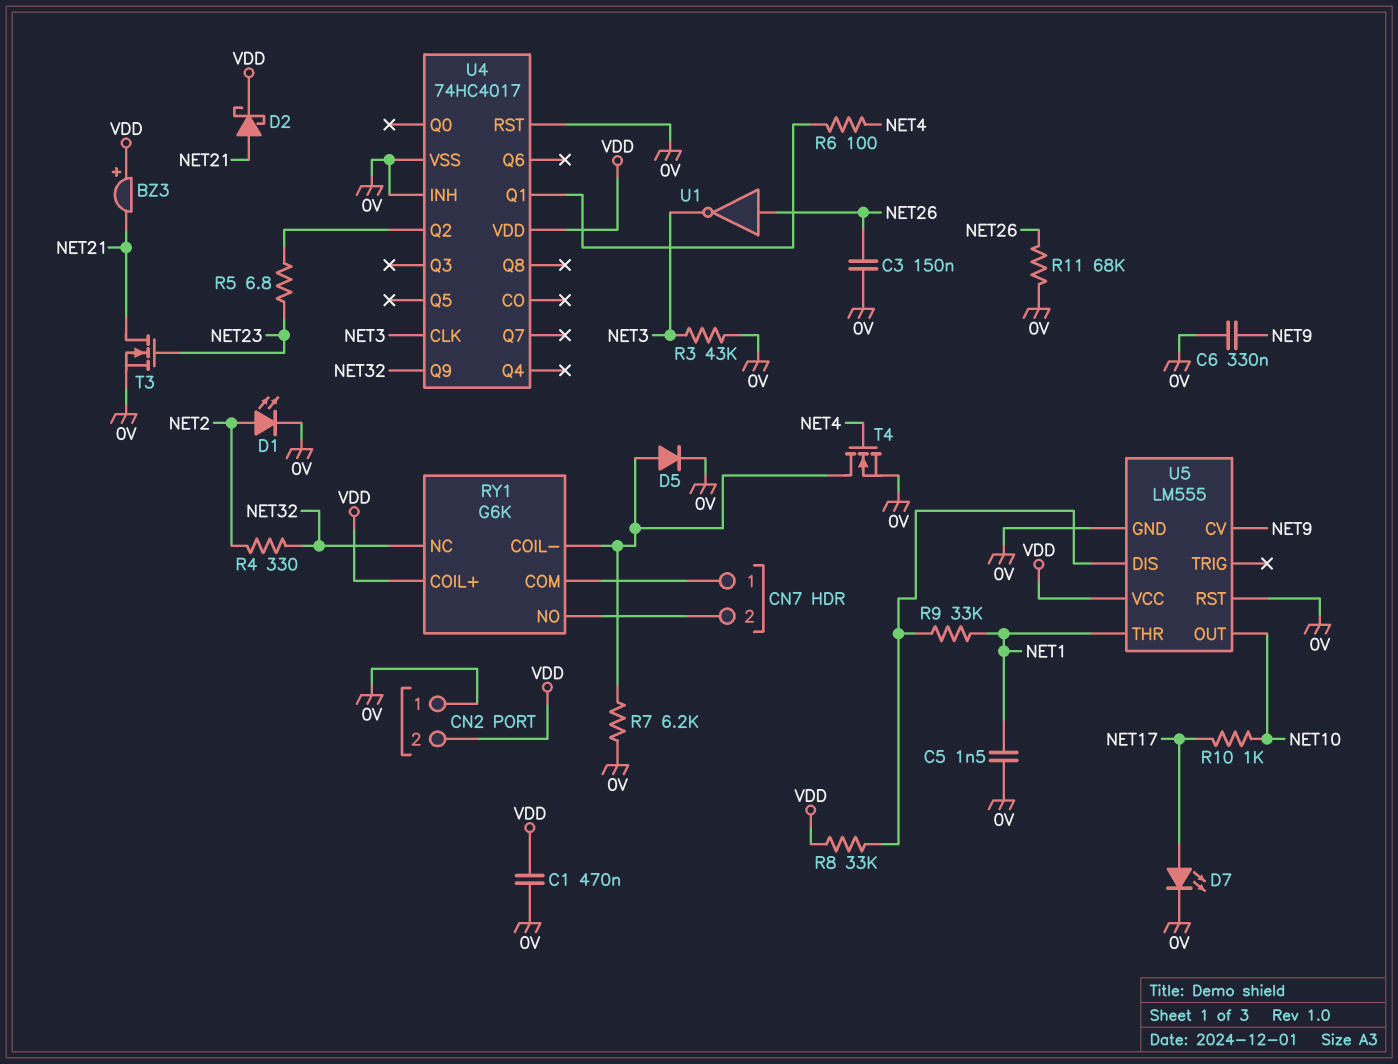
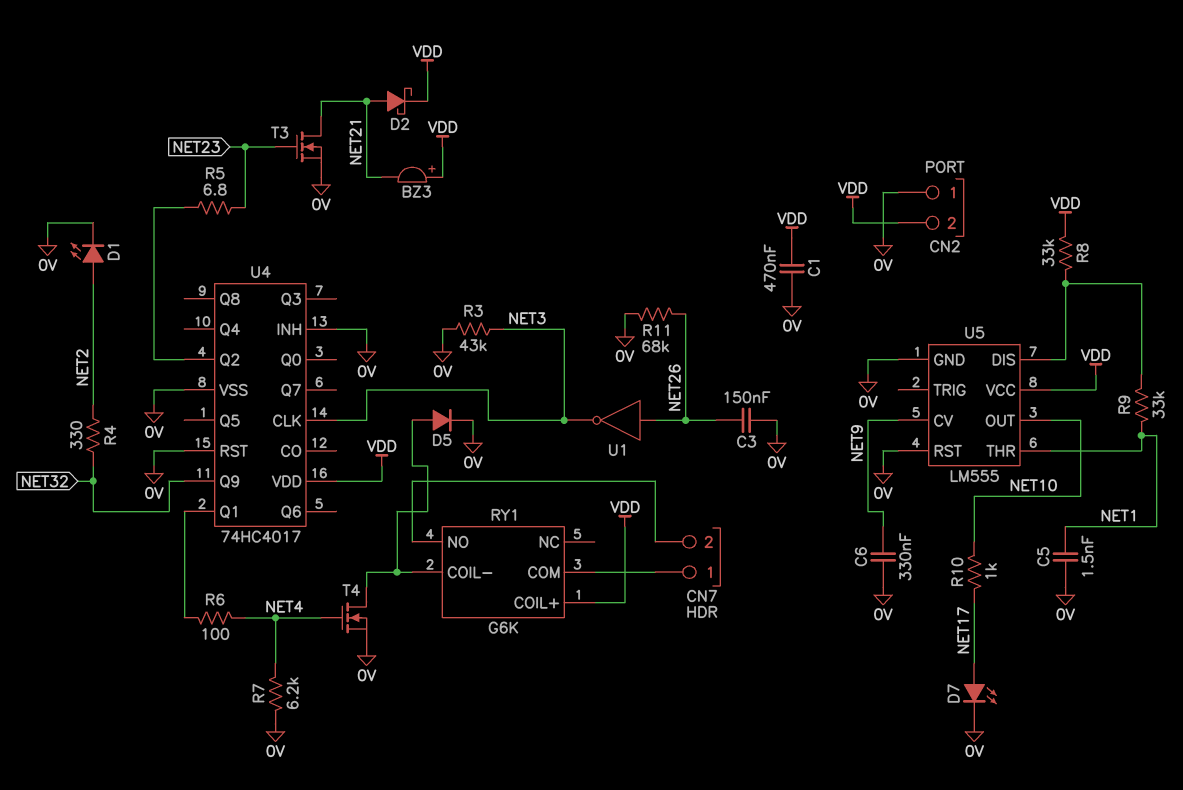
R7: 6.2k (0V, RY1/COIL-) -> 6.2k (0V, NET4)
RY1 pin NC: NET32 -> none

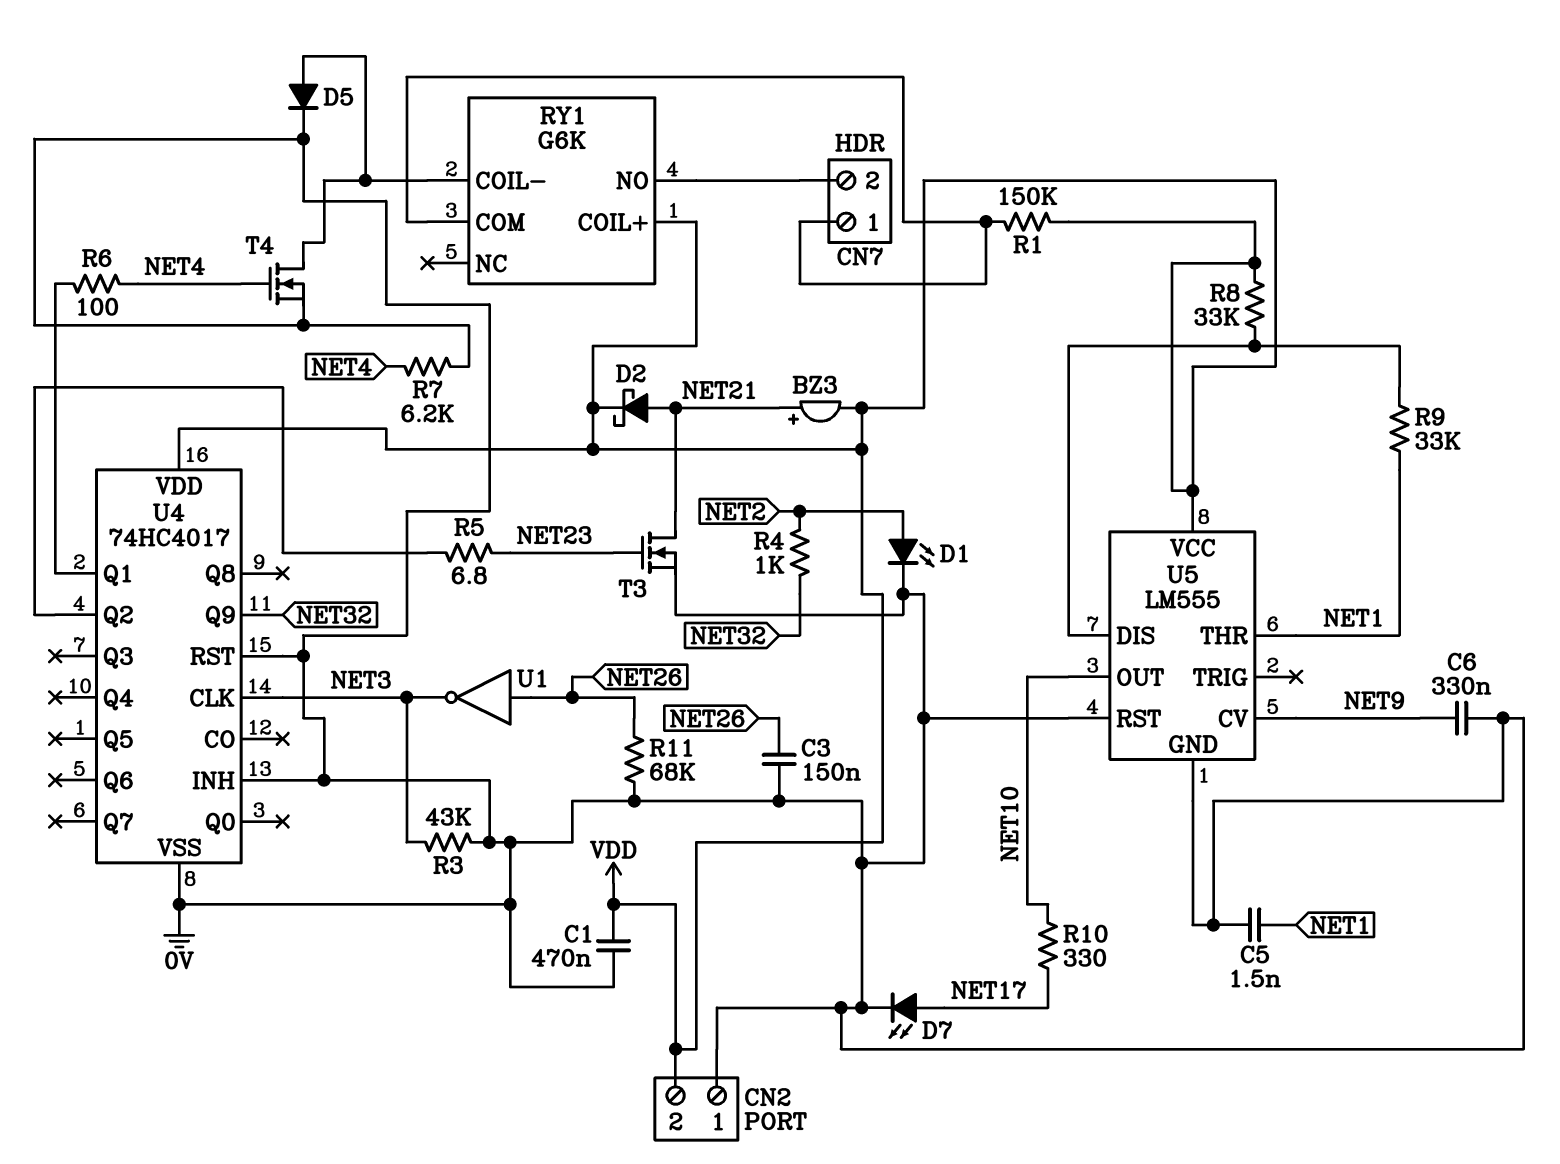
BZ3: buzzer (plus VDD, minus NET21) -> buzzer (plus NET21, minus VDD)
R1: none -> 150k (CN7/1, VDD)
R4: 330 (NET2, NET32) -> 1k (NET2, NET32)
R10: 1k (NET10, NET17) -> 330 (NET10, NET17)

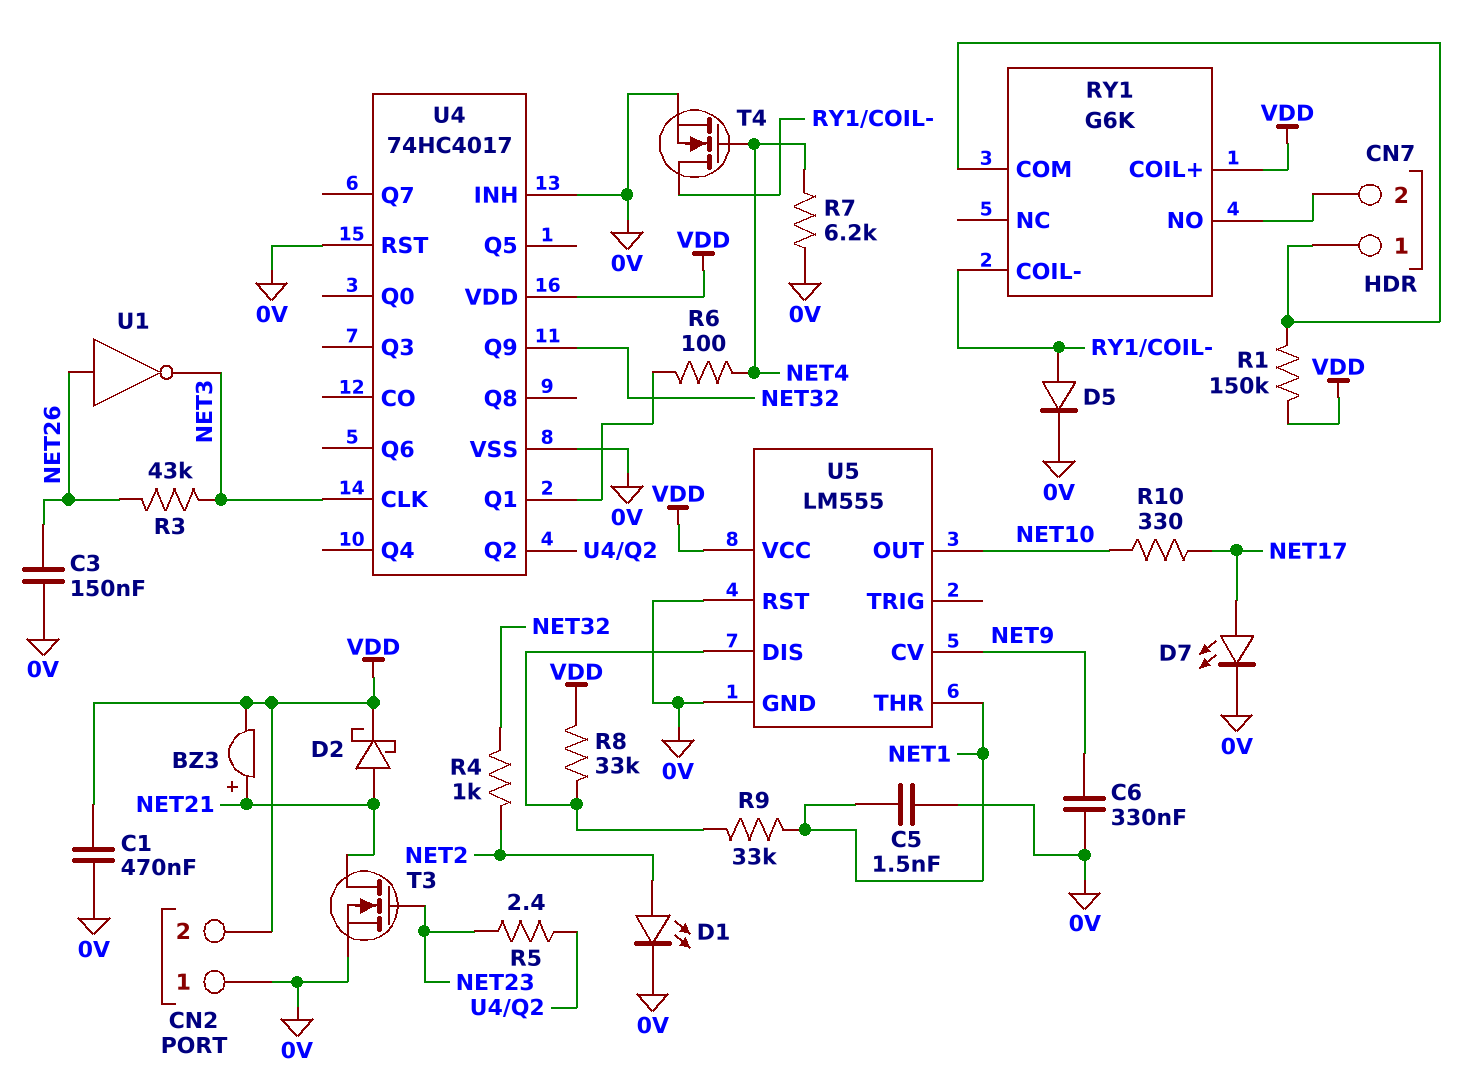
R3: 43k (0V, NET3) -> 43k (NET3, NET26)
R5: 6.8 (NET23, U4/Q2) -> 2.4 (NET23, U4/Q2)
R11: 68k (0V, NET26) -> none

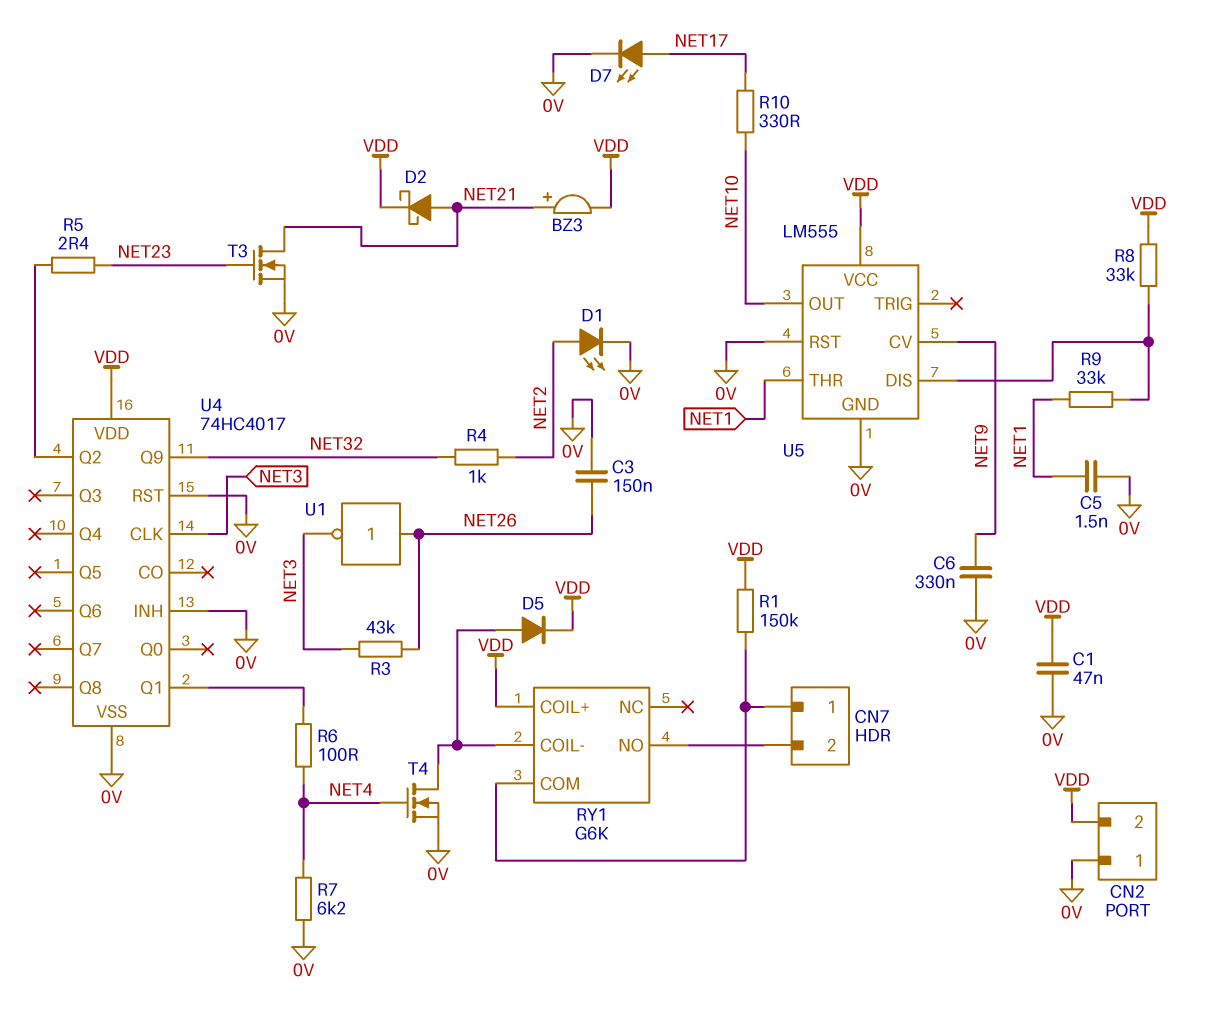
C1: 470nF (0V, VDD) -> 47nF (0V, VDD)
D5: diode (A RY1/COIL-, K 0V) -> diode (A RY1/COIL-, K VDD)

